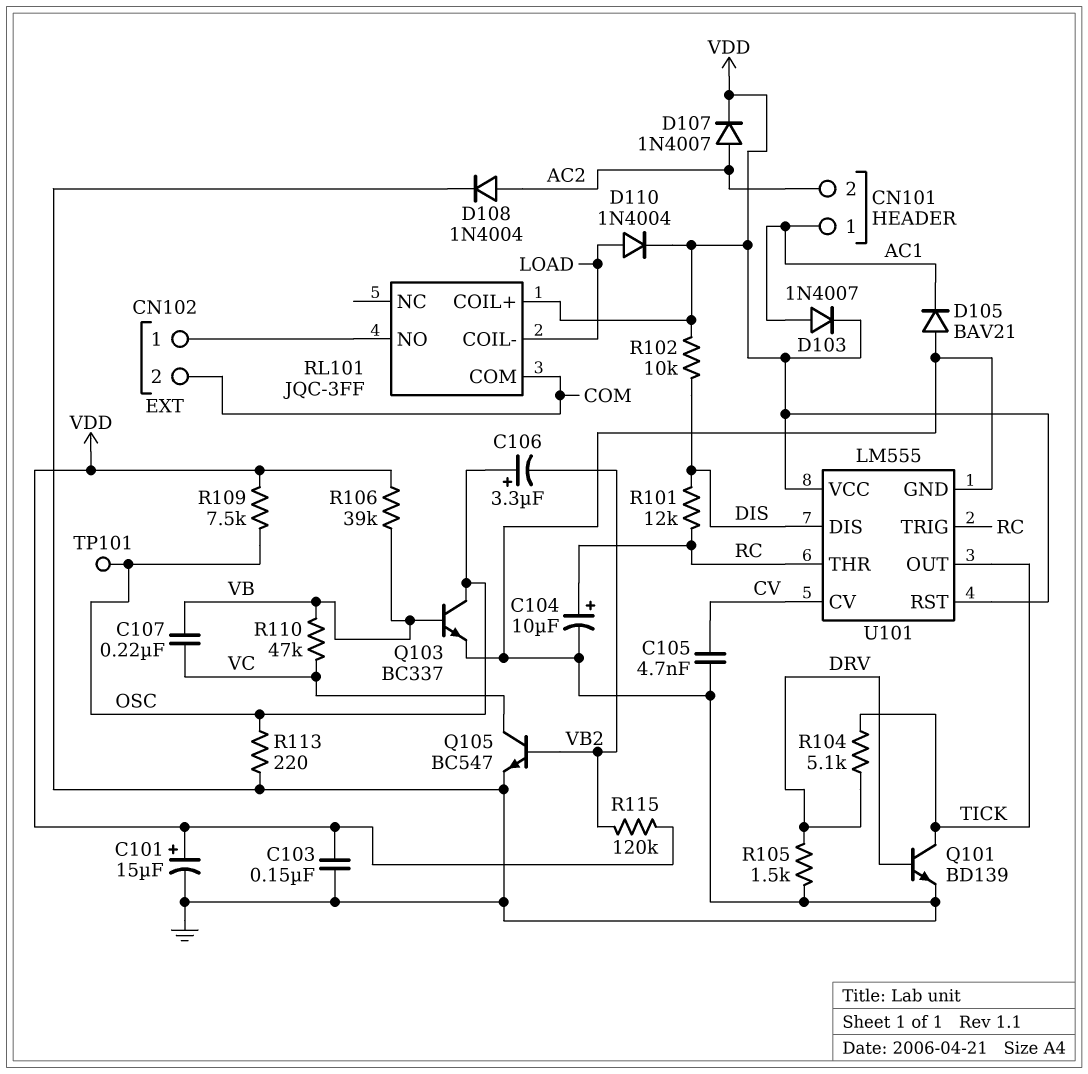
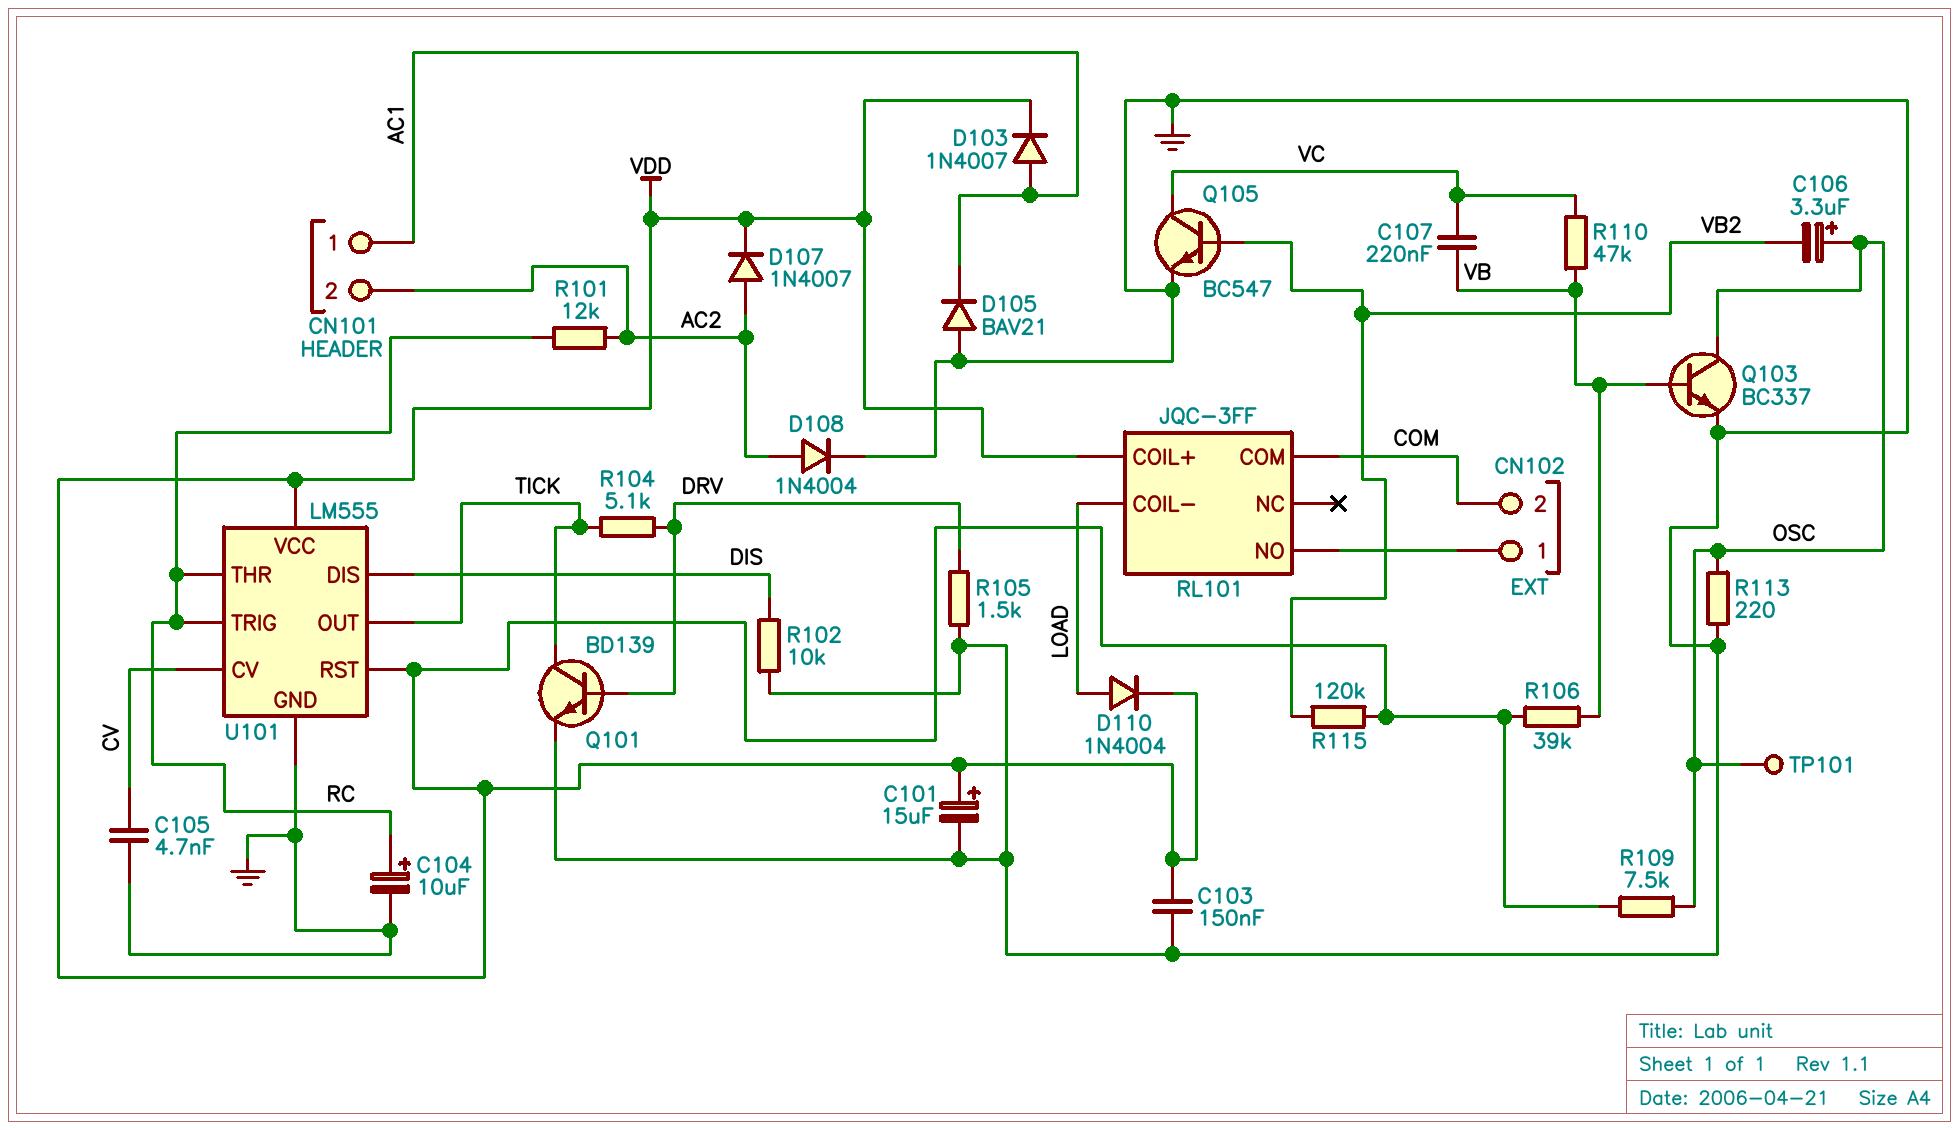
R101: 12k (DIS, RC) -> 12k (AC2, RC)
R102: 10k (DIS, VDD) -> 10k (DIS, GND)

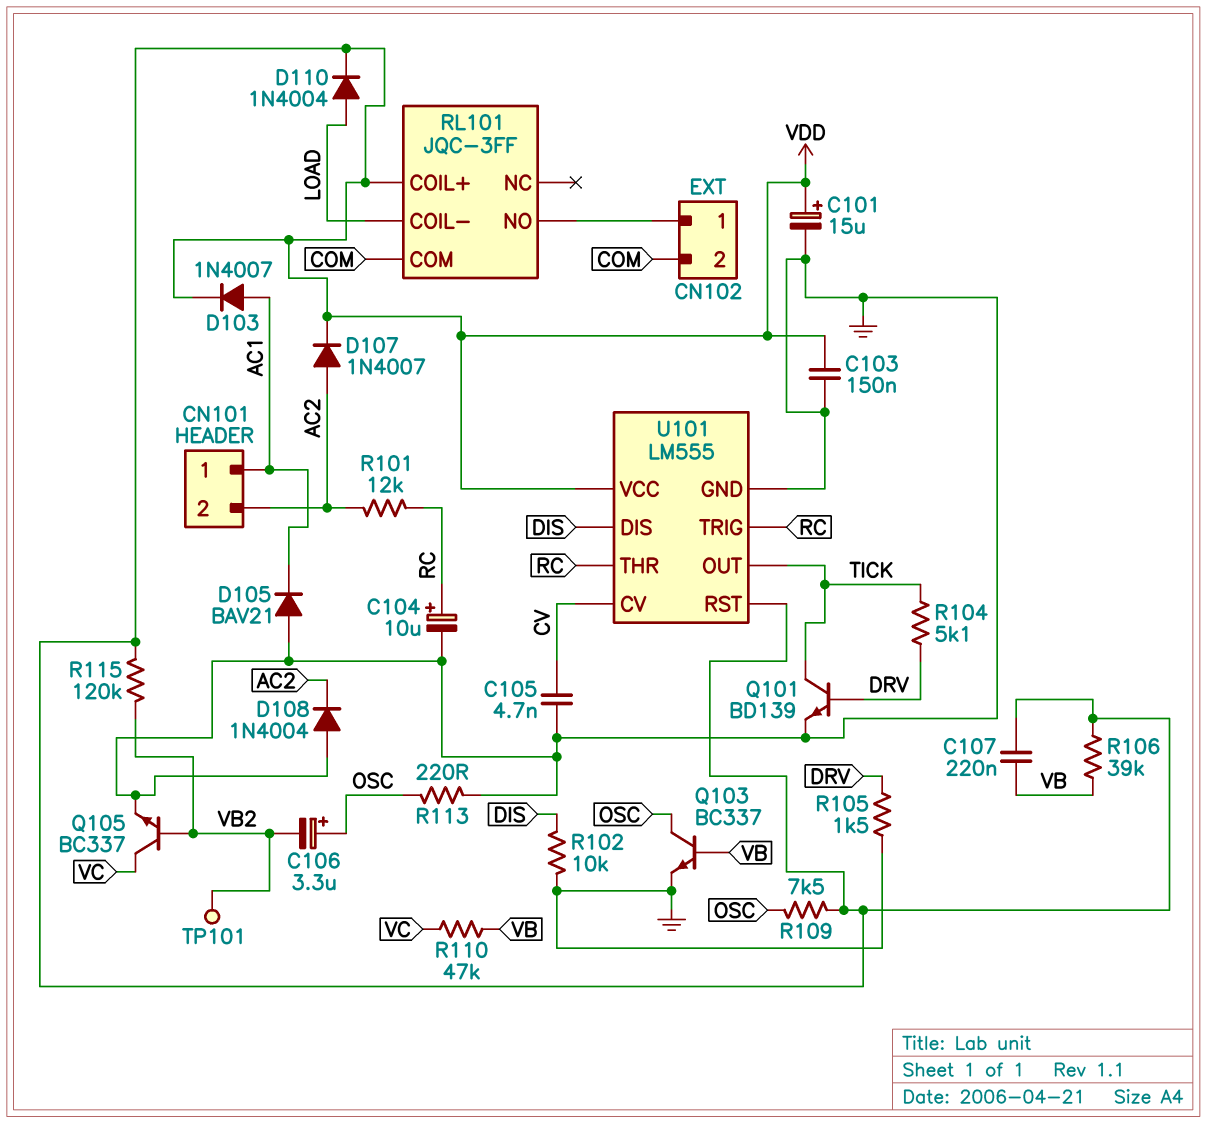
C107: 220nF (VB, VC) -> 220nF (VB, VDD)
D108: diode 1N4004 (A AC2, K GND) -> diode 1N4004 (A GND, K AC2)
Q105: NPN BC547 (B VB2, C VC, E GND) -> NPN BC337 (B VB2, C VC, E GND)
TP101: test point (OSC) -> test point (VB2)

